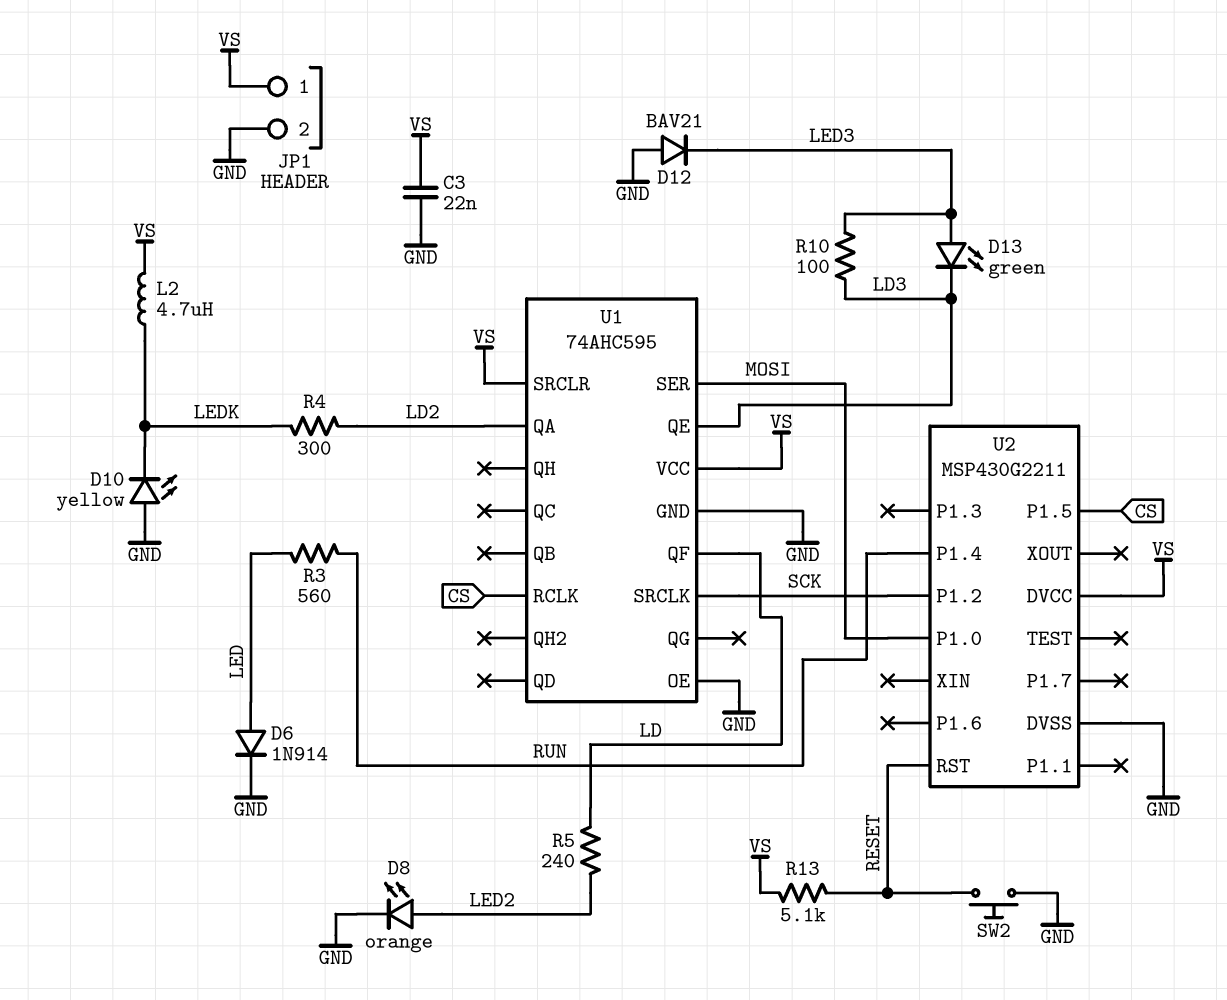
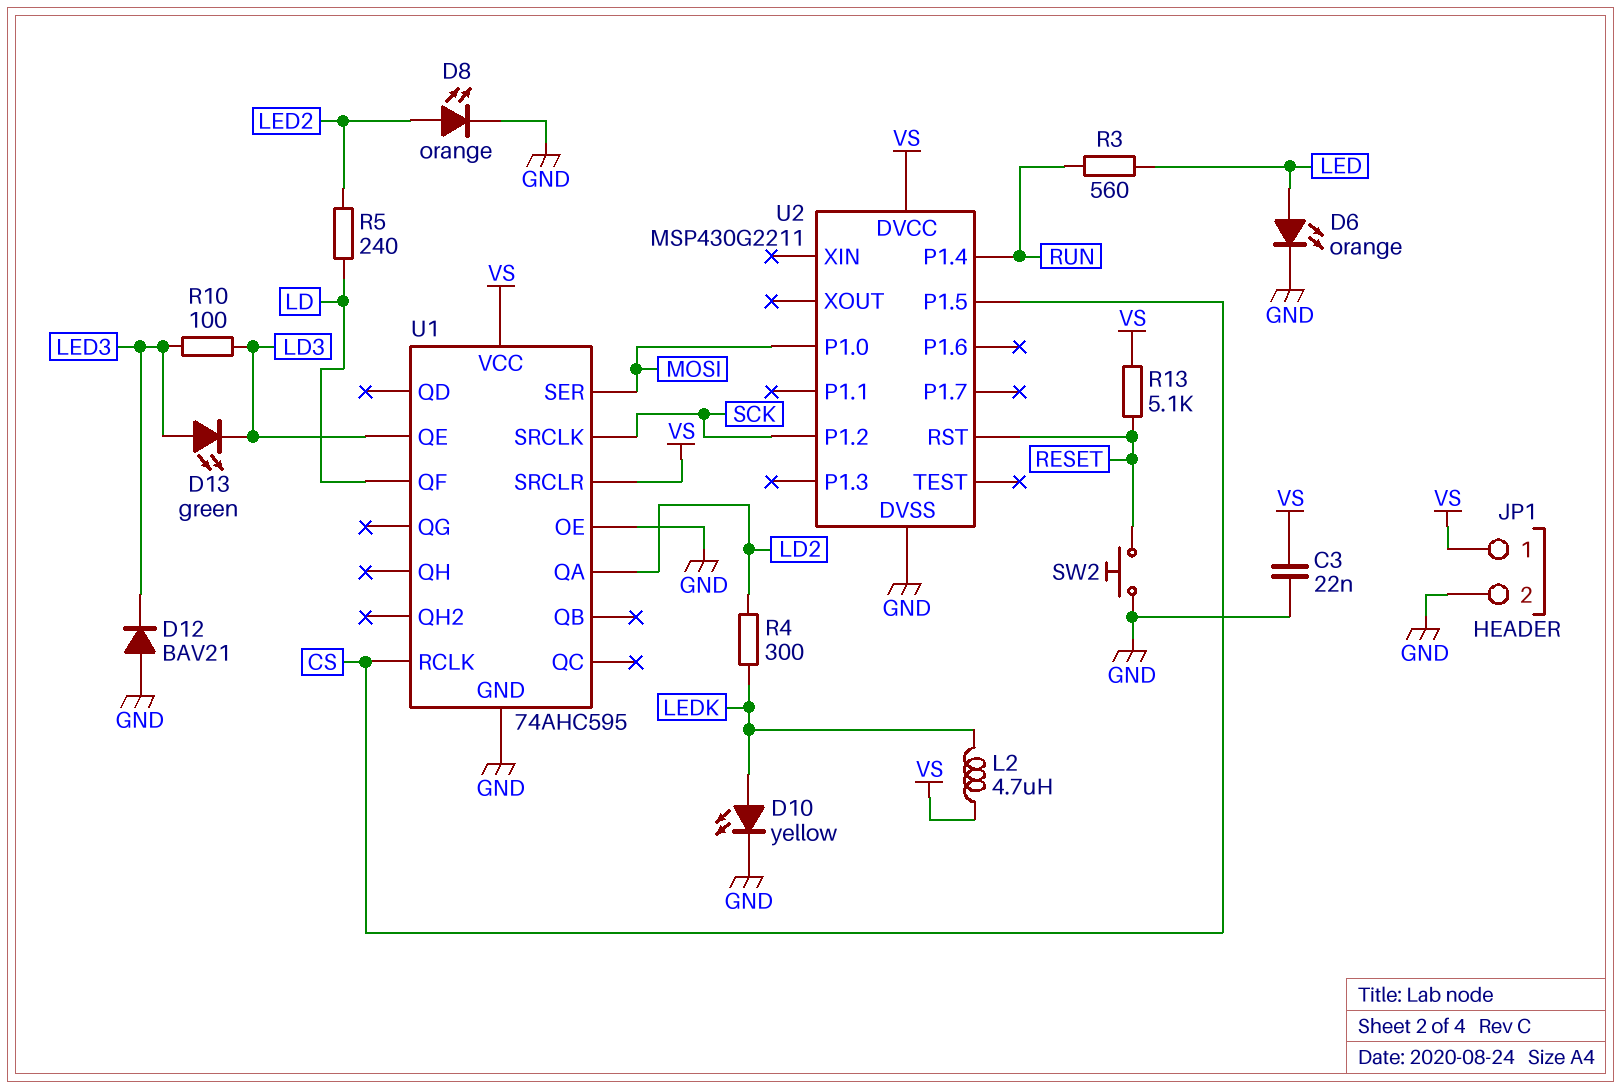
D6: diode 1N914 (A LED, K GND) -> LED orange (A LED, K GND)
D10: LED yellow (A GND, K LEDK) -> LED yellow (A LEDK, K GND)

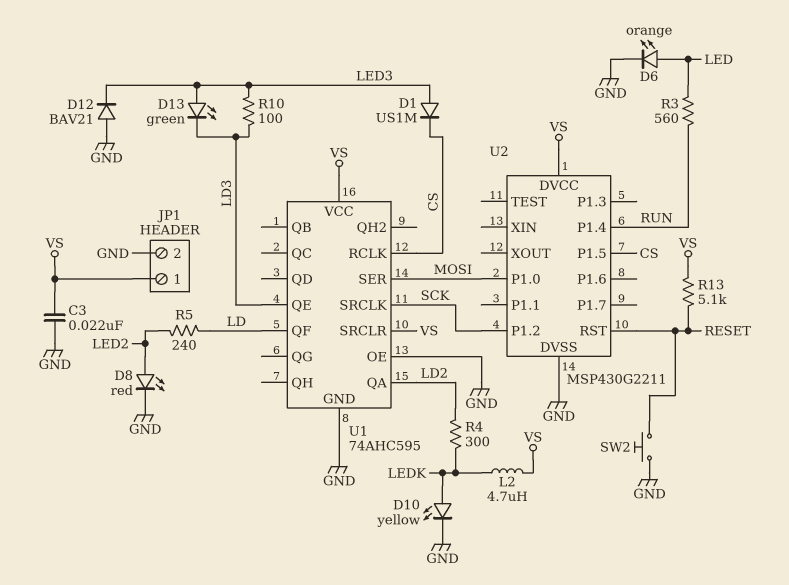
D1: none -> diode US1M (A LED3, K CS)
D8: LED orange (A LED2, K GND) -> LED red (A LED2, K GND)

